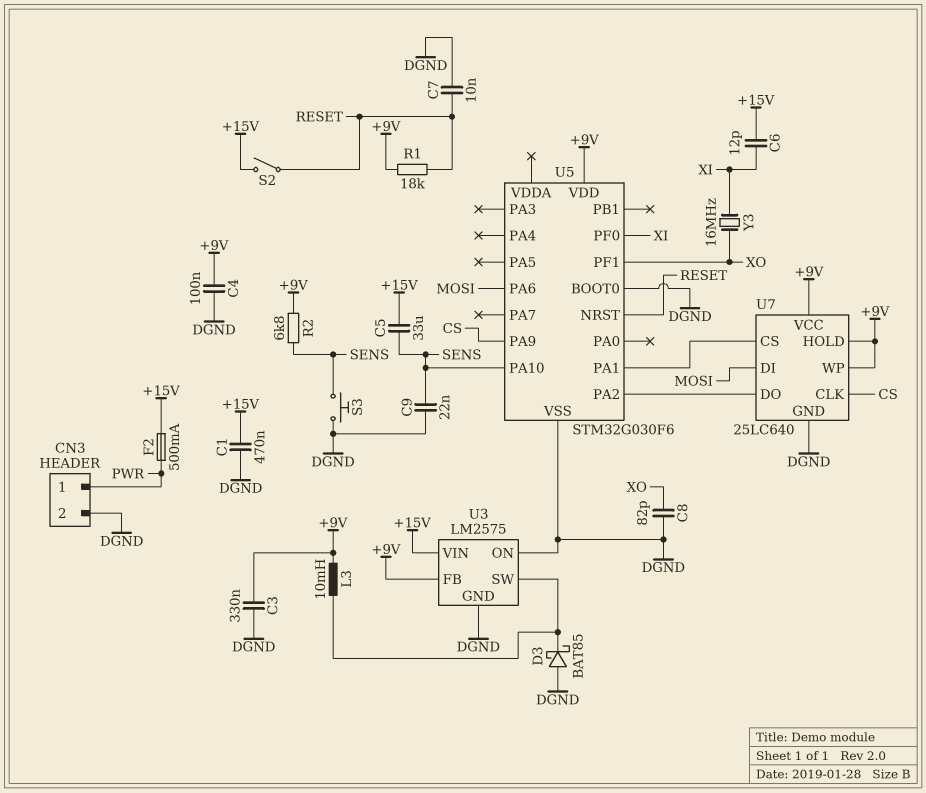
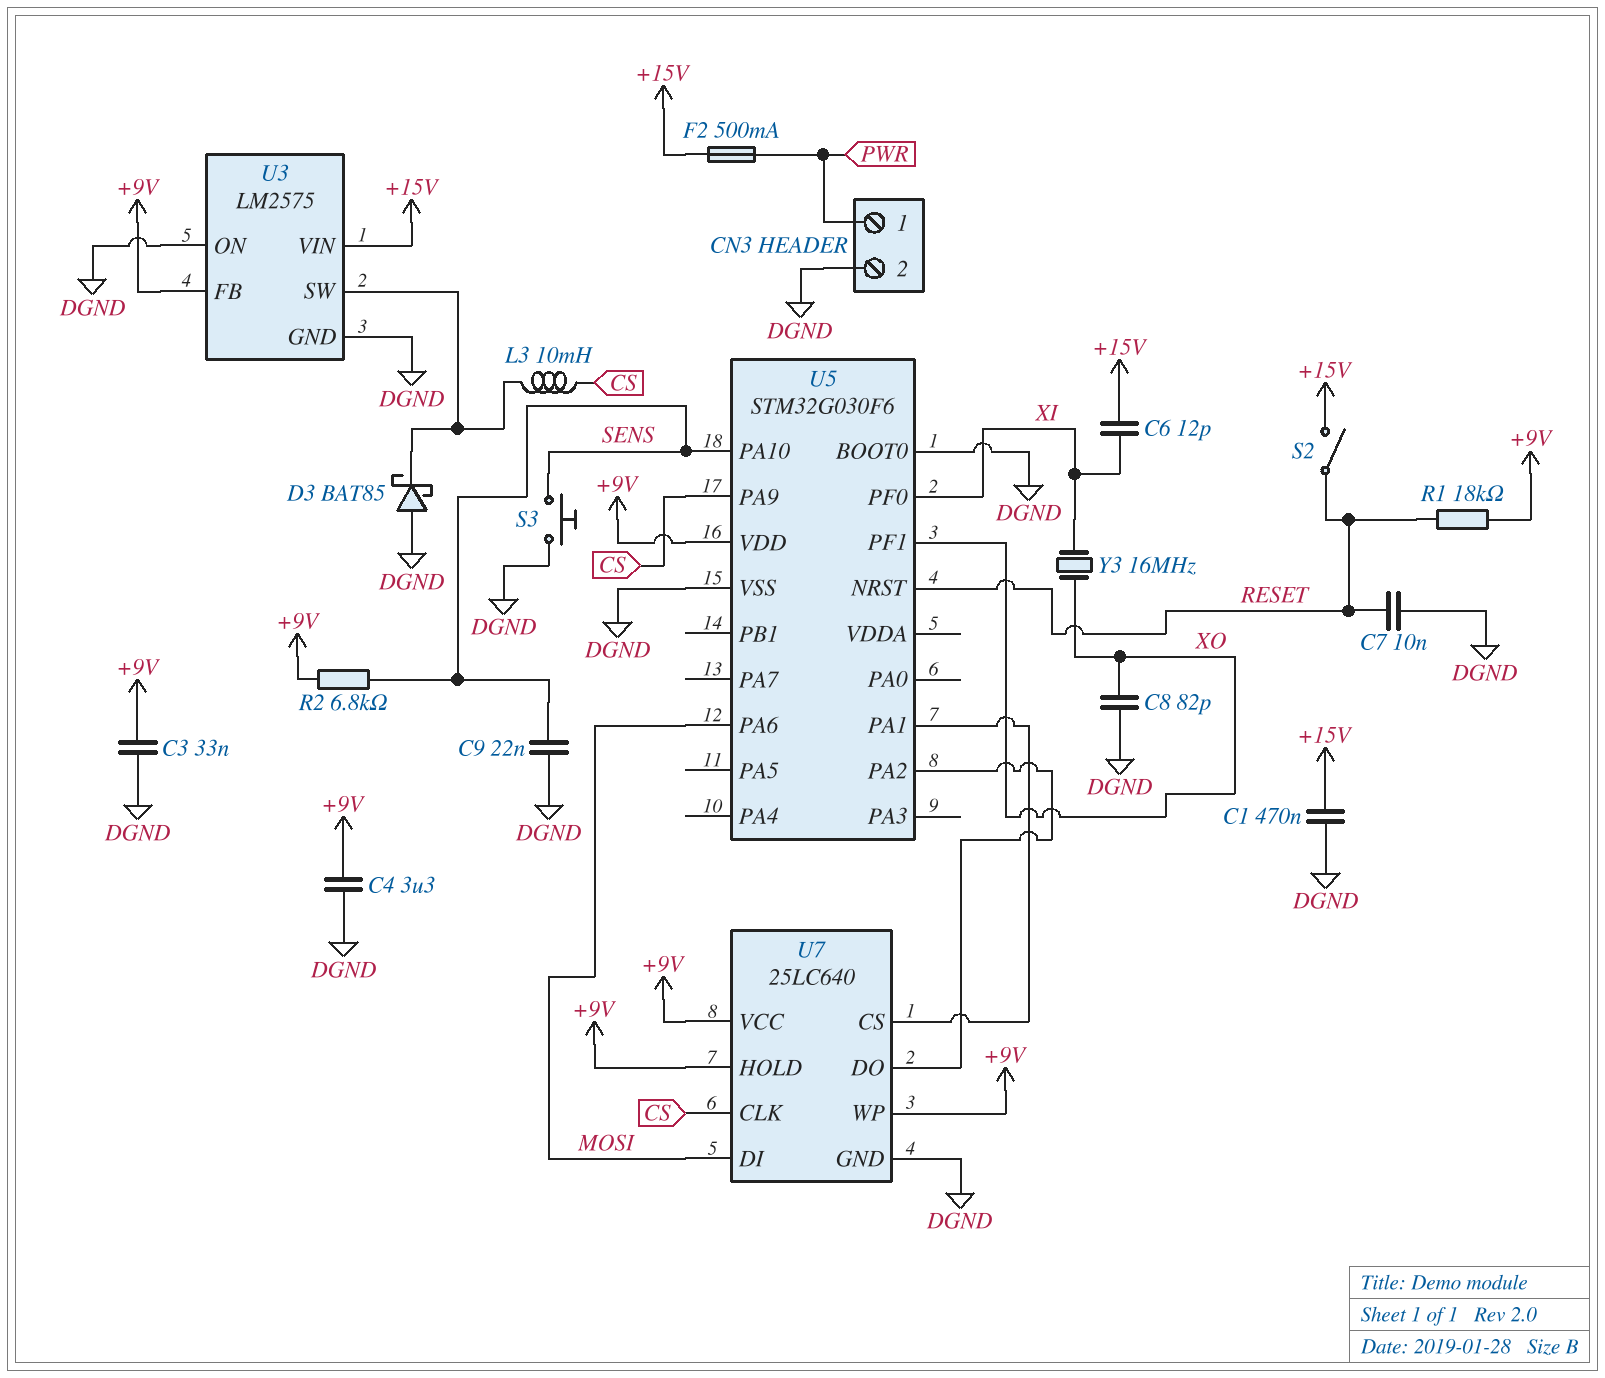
C3: 330nF (+9V, DGND) -> 33nF (+9V, DGND)
C4: 100nF (+9V, DGND) -> 3.3uF (+9V, DGND)
C5: 33uF (+15V, SENS) -> none
L3: 10mH (+9V, U3/SW) -> 10mH (CS, U3/SW)

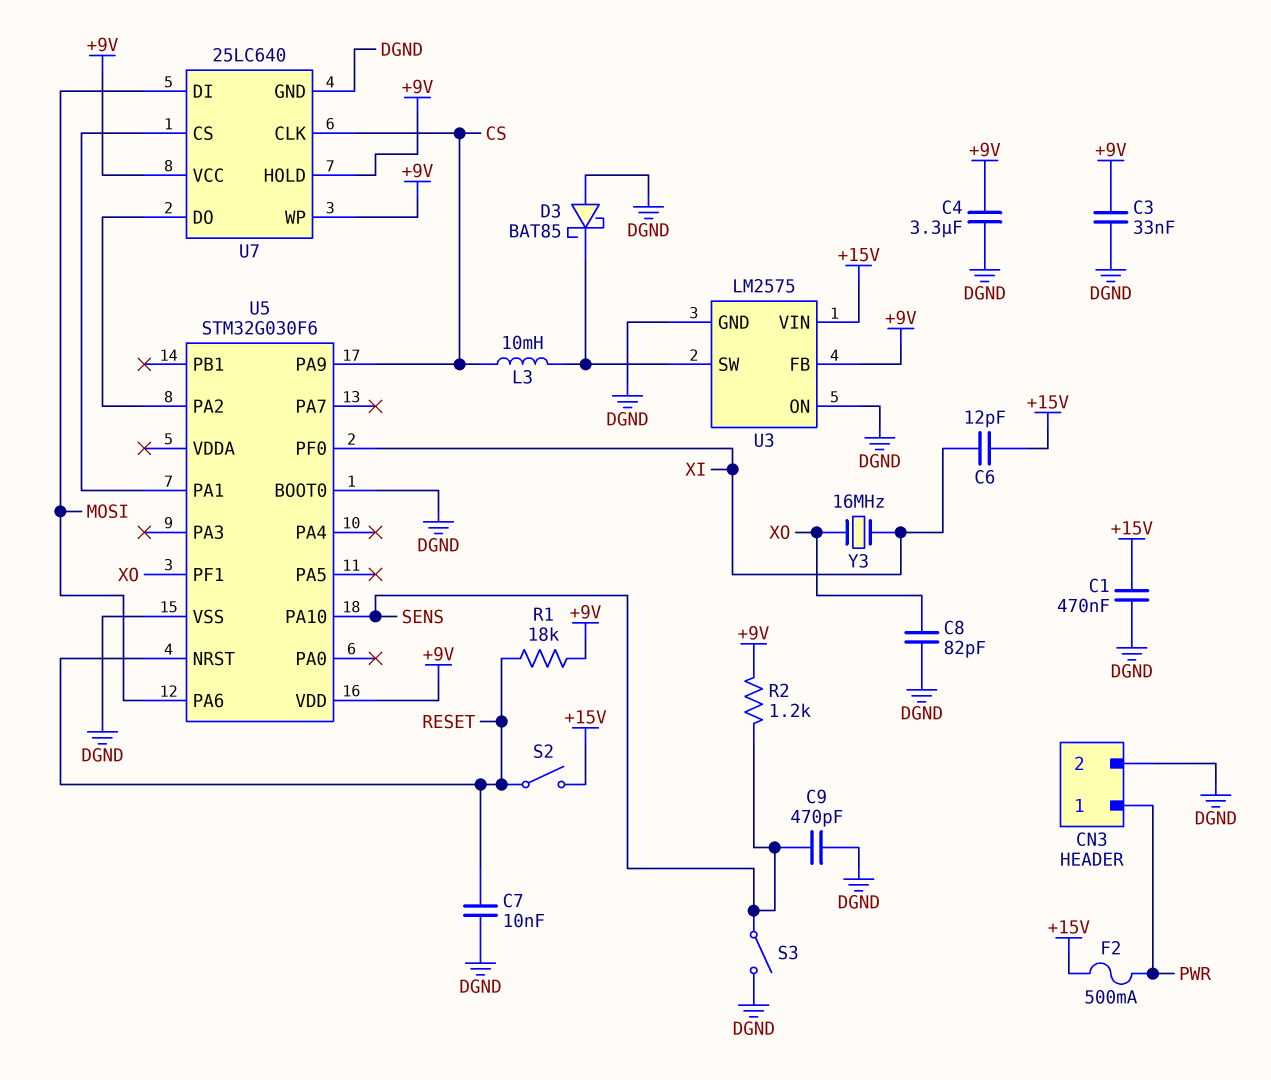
C9: 22nF (DGND, SENS) -> 470pF (DGND, SENS)
R2: 6.8k (+9V, SENS) -> 1.2k (+9V, SENS)
S3: button (DGND, SENS) -> switch (DGND, SENS)

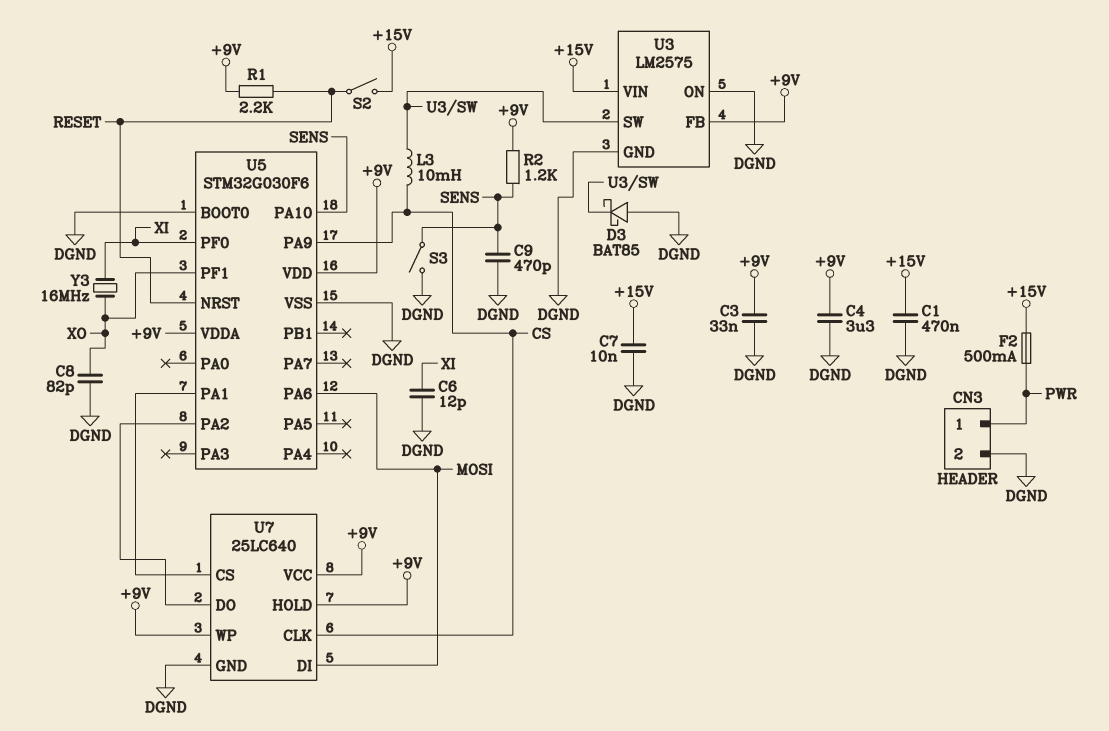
C6: 12pF (+15V, XI) -> 12pF (DGND, XI)
C7: 10nF (DGND, RESET) -> 10nF (+15V, DGND)
R1: 18k (+9V, RESET) -> 2.2k (+9V, RESET)
U5 pin VDDA: none -> +9V

